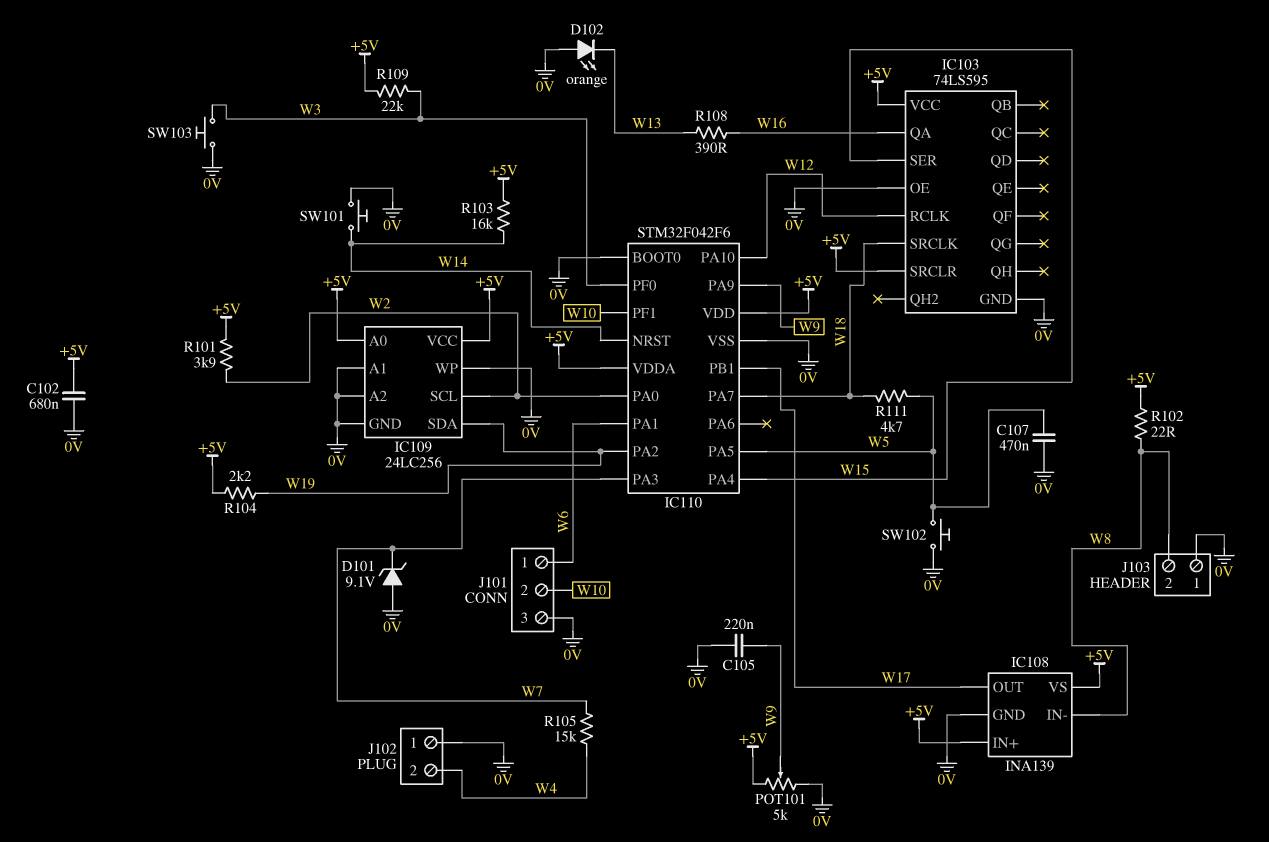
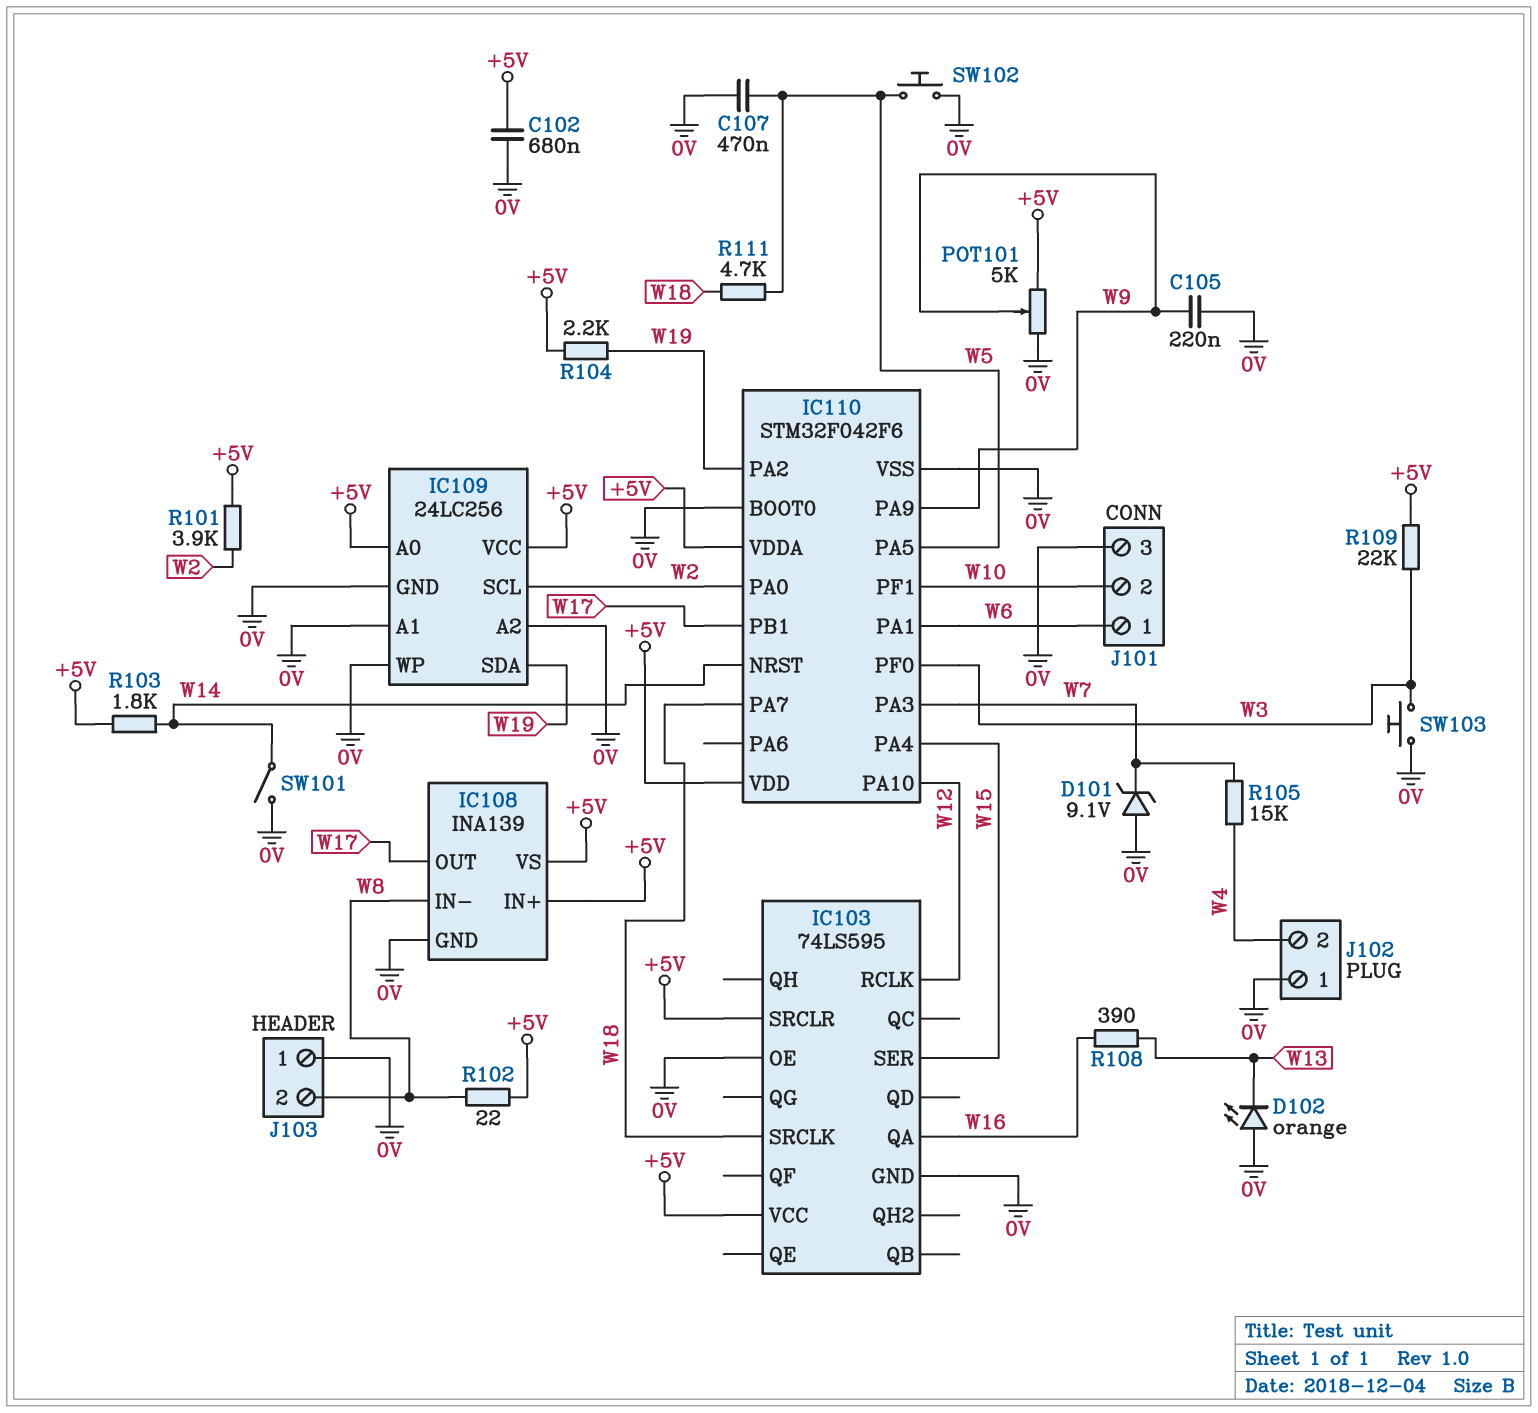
R103: 16k (+5V, W14) -> 1.8k (+5V, W14)
SW101: button (0V, W14) -> switch (0V, W14)

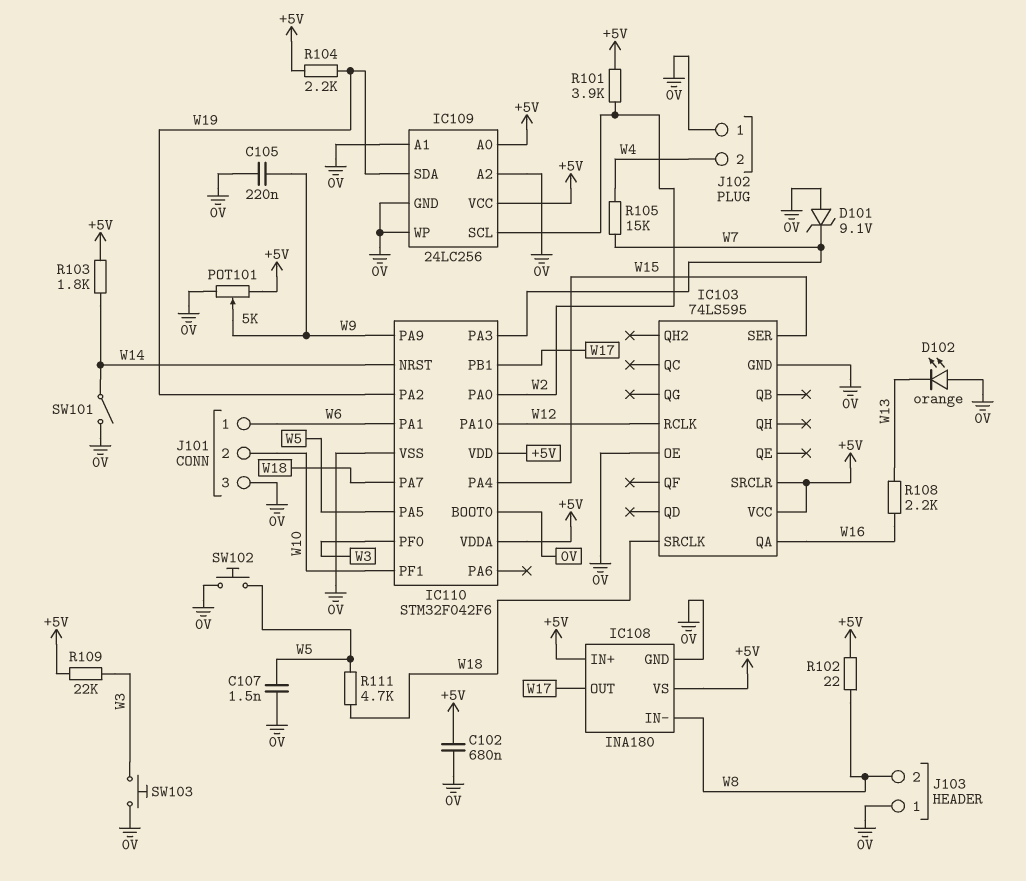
C107: 470nF (0V, W5) -> 1.5nF (0V, W5)
IC108: INA139 -> INA180
R108: 390 (W13, W16) -> 2.2k (W13, W16)

